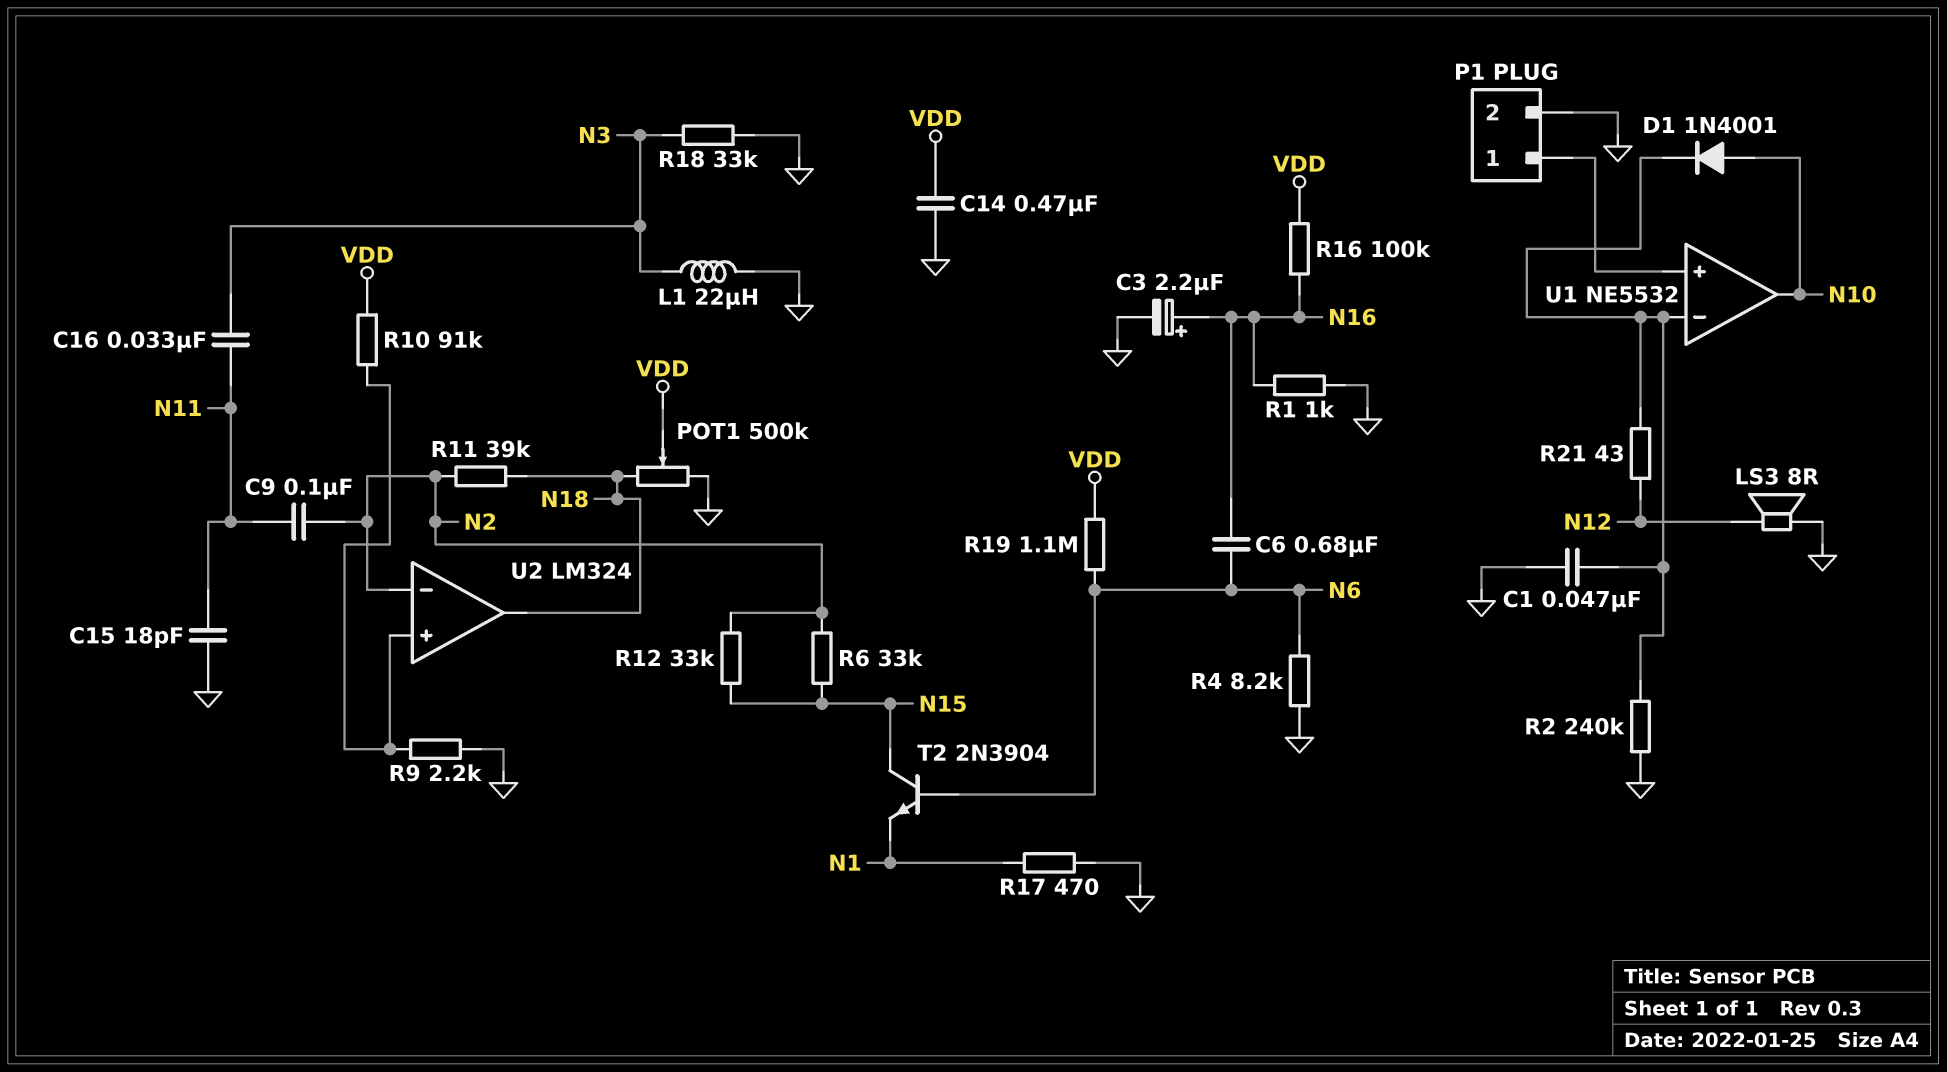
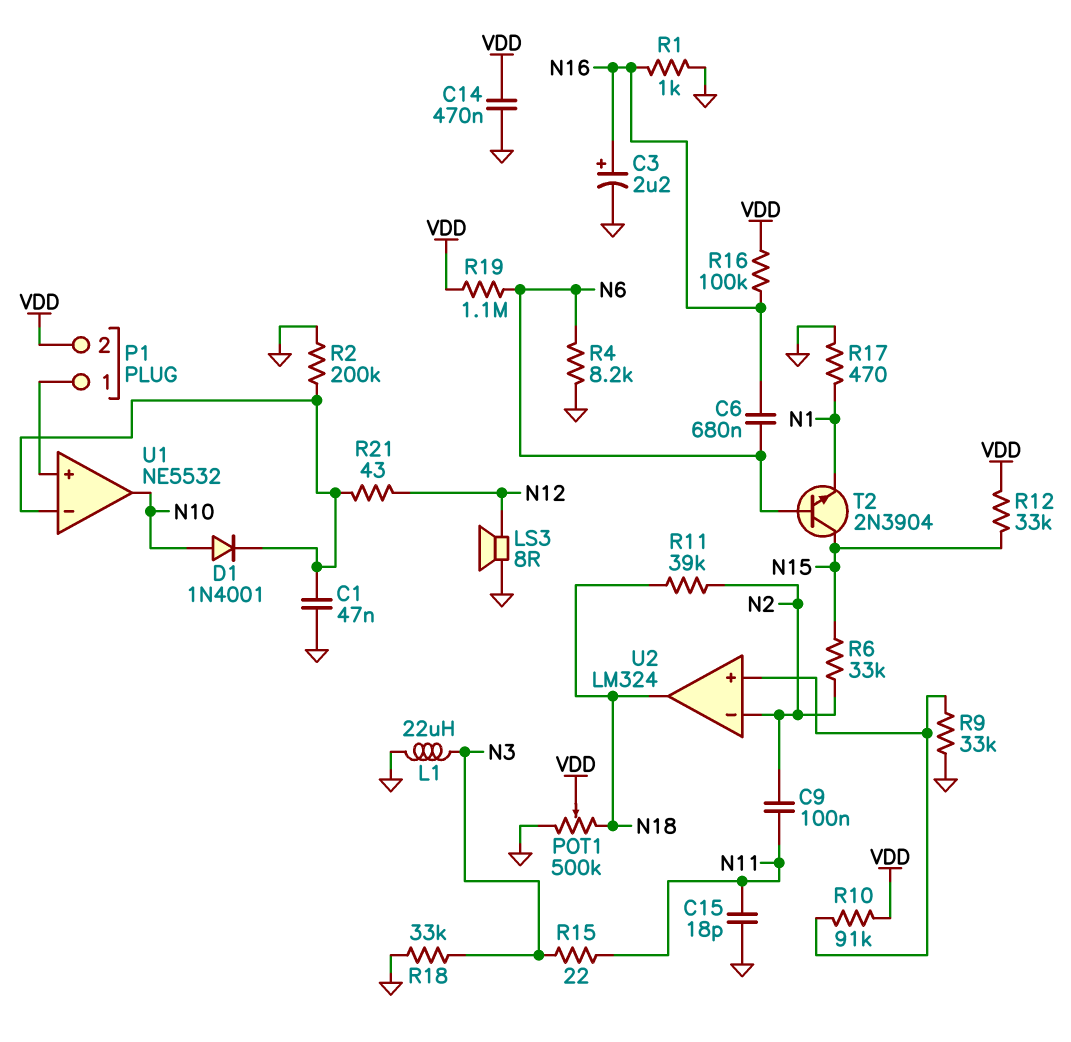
C16: 33nF (N3, N11) -> none
P1 pin 2: GND -> VDD
R2: 240k (GND, U1/in-) -> 200k (GND, U1/in-)
R9: 2.2k (GND, U2/in+) -> 33k (GND, U2/in+)
R12: 33k (N2, N15) -> 33k (N15, VDD)
R15: none -> 22 (N3, N11)

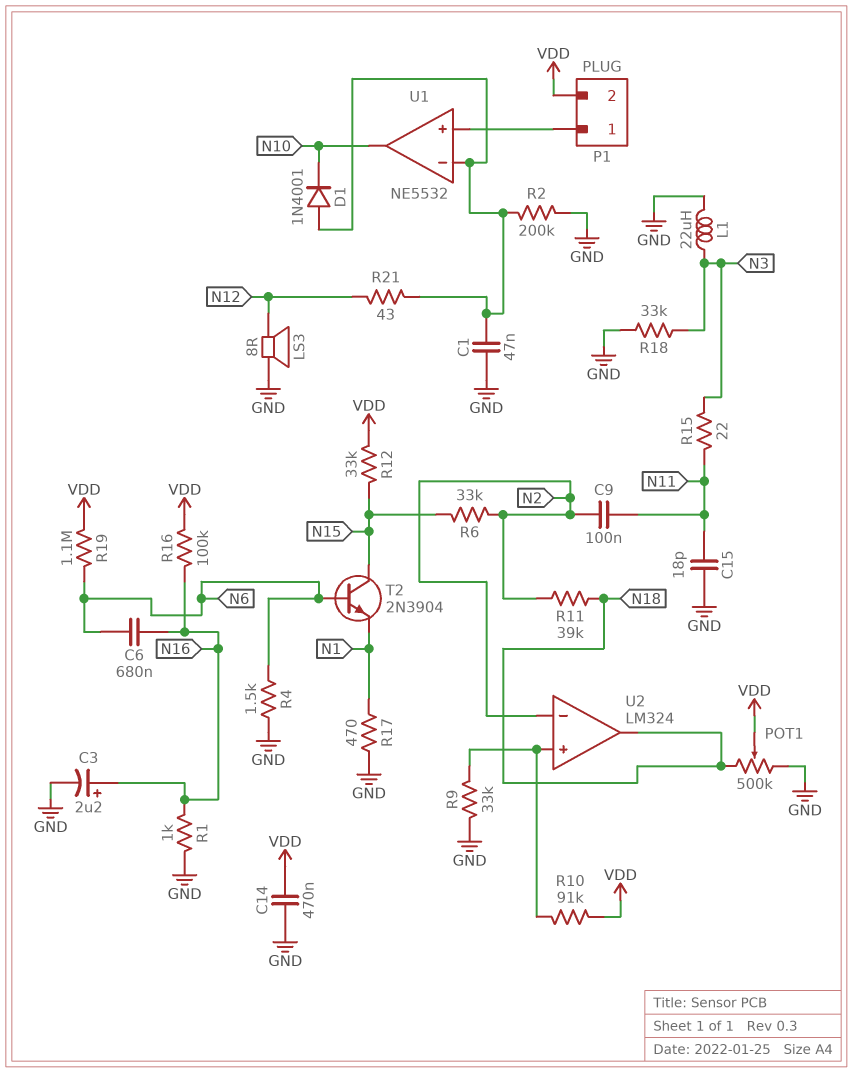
D1: diode 1N4001 (A N10, K U1/in-) -> diode 1N4001 (A U1/in-, K N10)
R4: 8.2k (GND, N6) -> 1.5k (GND, N6)

